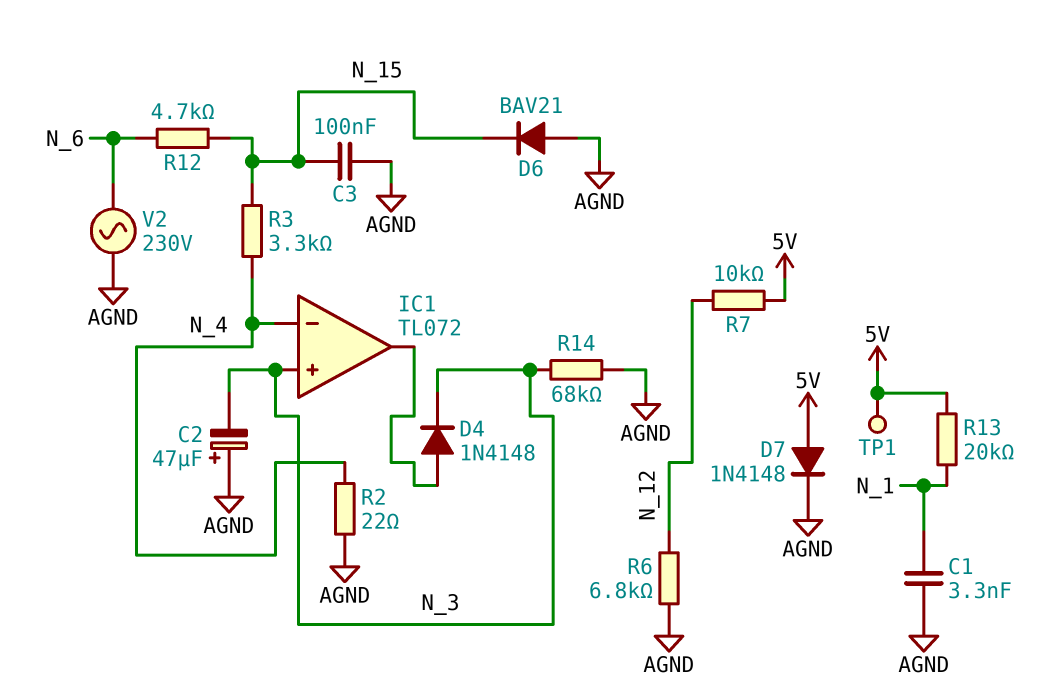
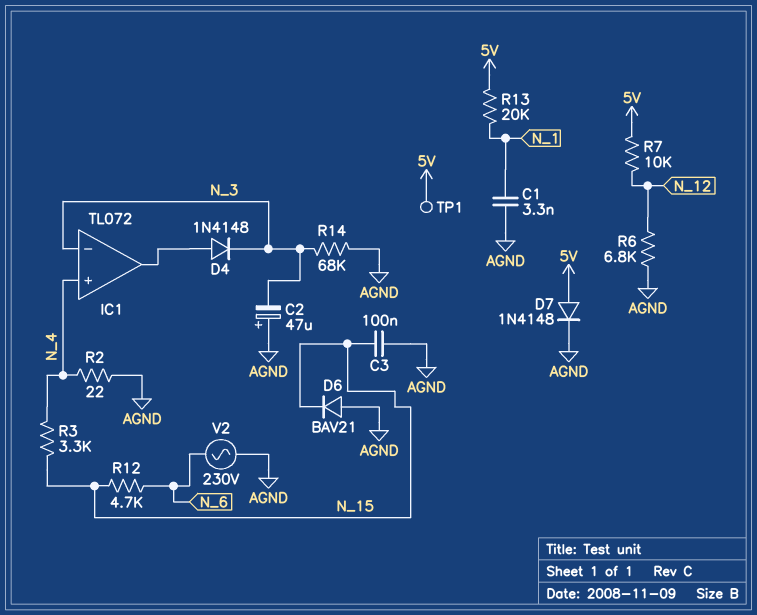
IC1 pin in+: N_3 -> N_4
IC1 pin in-: N_4 -> N_3

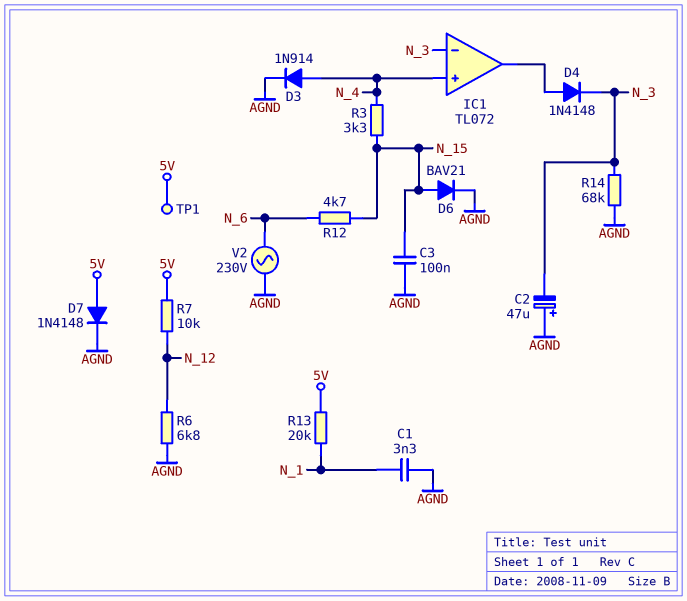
D3: none -> diode 1N914 (A N_4, K AGND)
D6: diode BAV21 (A AGND, K N_15) -> diode BAV21 (A N_15, K AGND)
R2: 22 (AGND, N_4) -> none

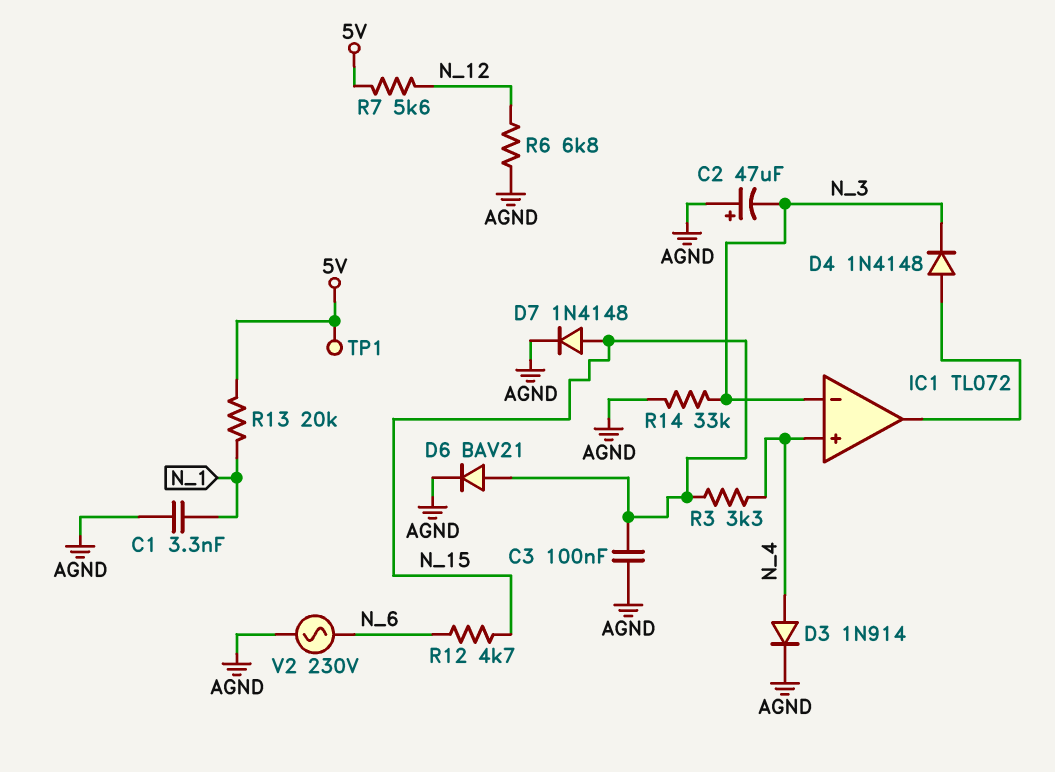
D7: diode 1N4148 (A 5V, K AGND) -> diode 1N4148 (A N_15, K AGND)
R7: 10k (5V, N_12) -> 5.6k (5V, N_12)
R14: 68k (AGND, N_3) -> 33k (AGND, N_3)

